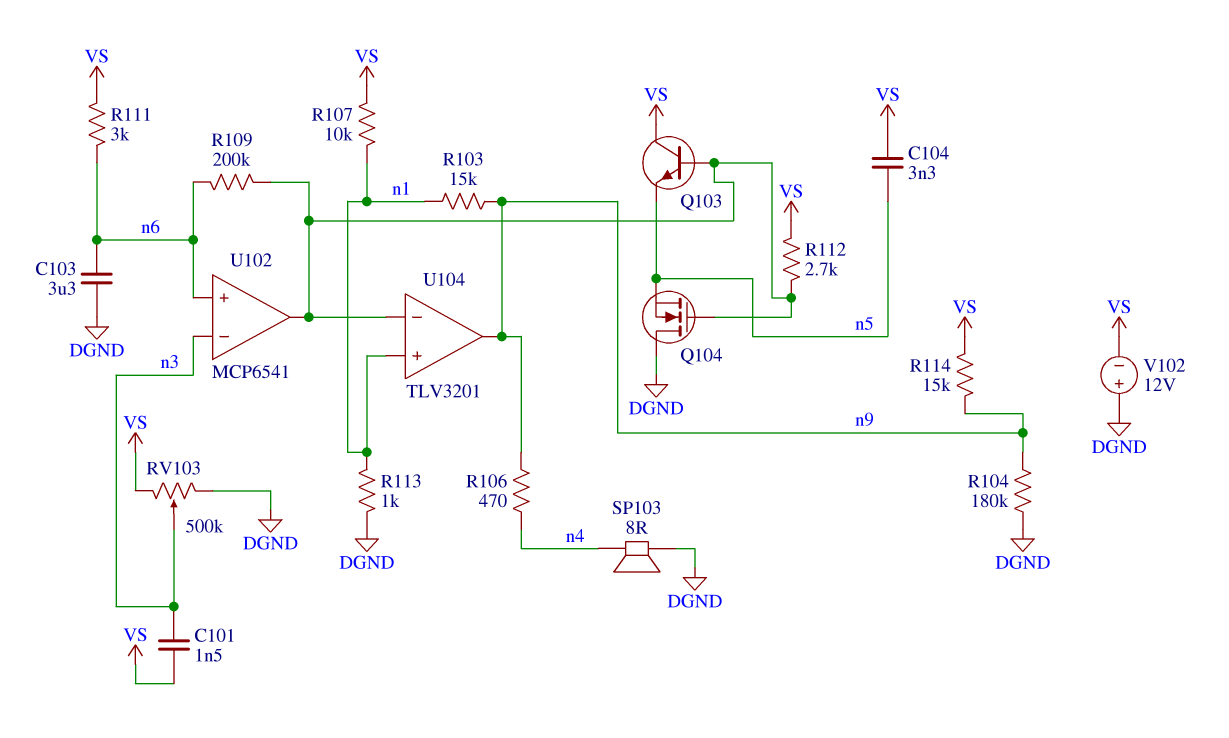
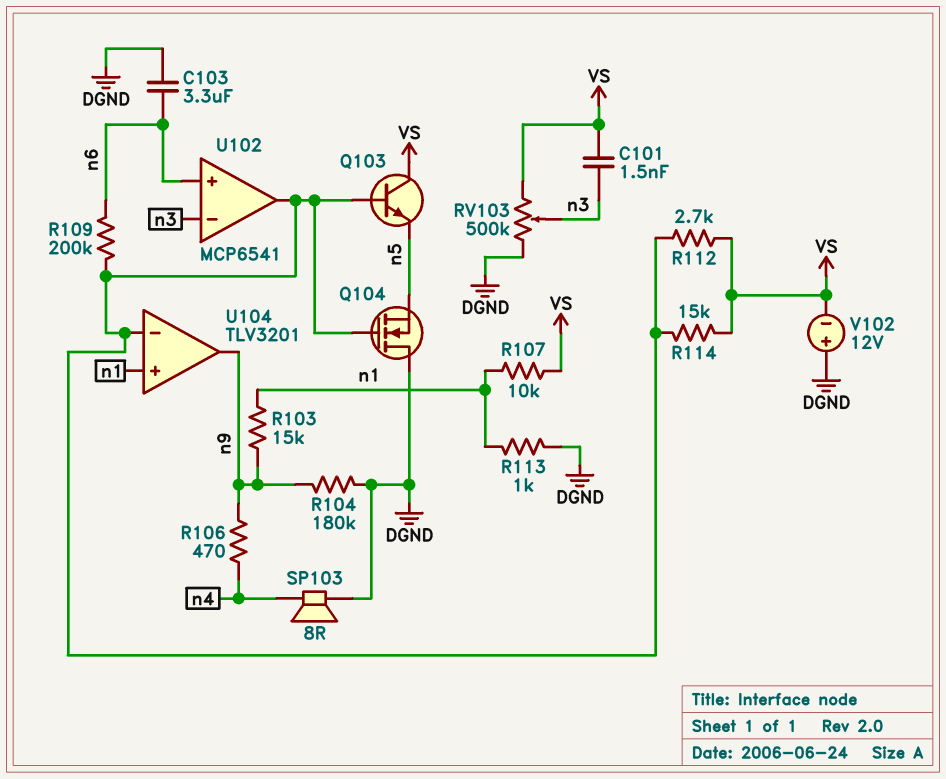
C104: 3.3nF (VS, n5) -> none
R111: 3k (VS, n6) -> none
R114: 15k (VS, n9) -> 15k (U102/out, VS)

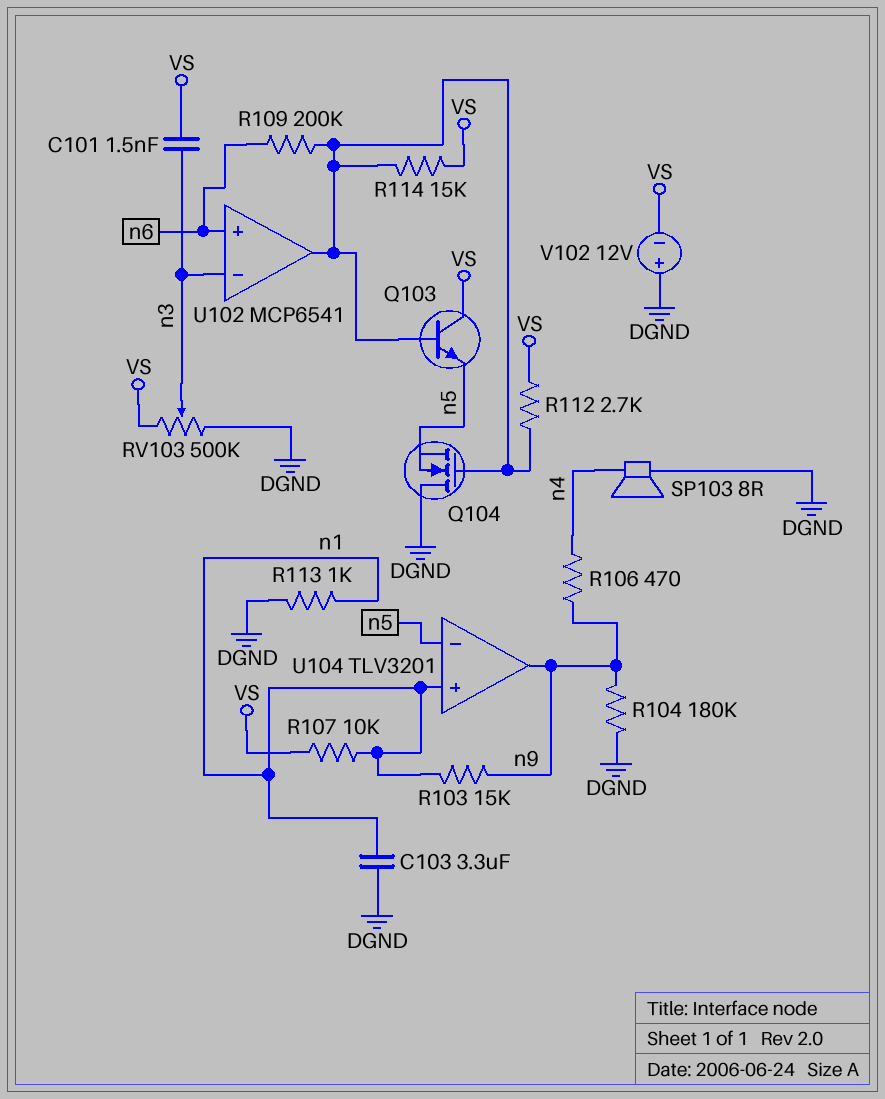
C103: 3.3uF (DGND, n6) -> 3.3uF (DGND, n1)
U104 pin in-: U102/out -> n5

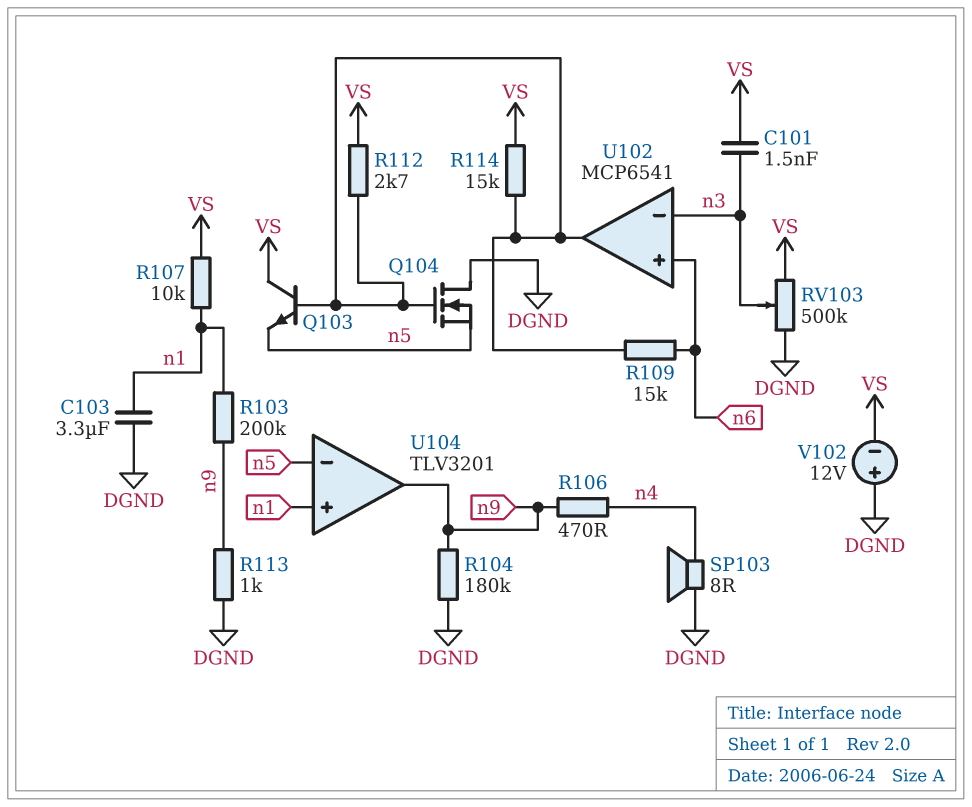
R103: 15k (n1, n9) -> 200k (n1, n9)
R109: 200k (U102/out, n6) -> 15k (U102/out, n6)
R113: 1k (DGND, n1) -> 1k (DGND, n9)

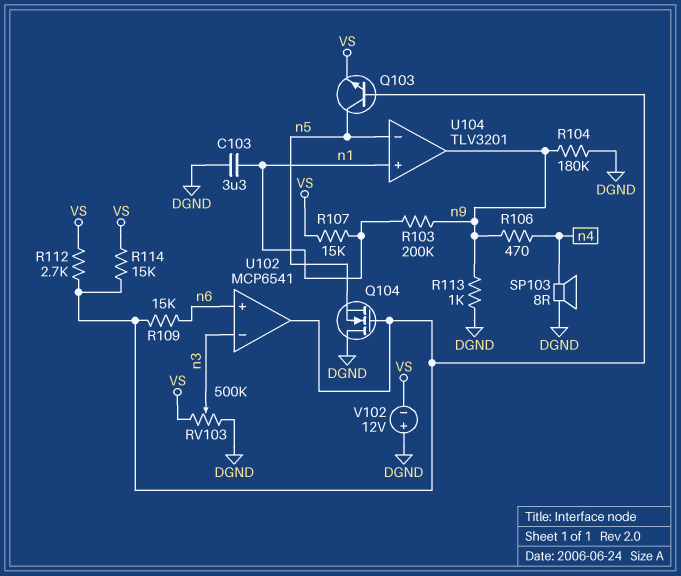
C101: 1.5nF (VS, n3) -> none
Q103: NPN (B U102/out, C VS, E n5) -> NPN (B U102/out, C n5, E VS)
R107: 10k (VS, n1) -> 15k (VS, n1)

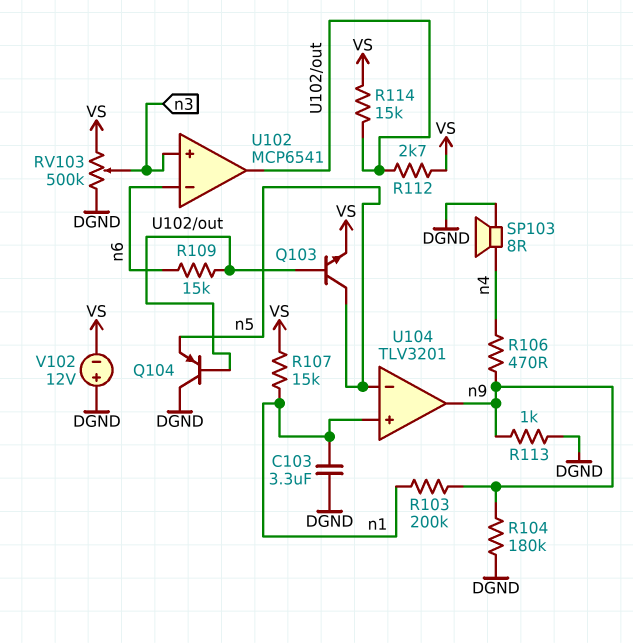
Q104: NMOS (G U102/out, D DGND, S n5) -> PNP (B U102/out, C DGND, E n5)
U102 pin in+: n6 -> n3
U102 pin in-: n3 -> n6

